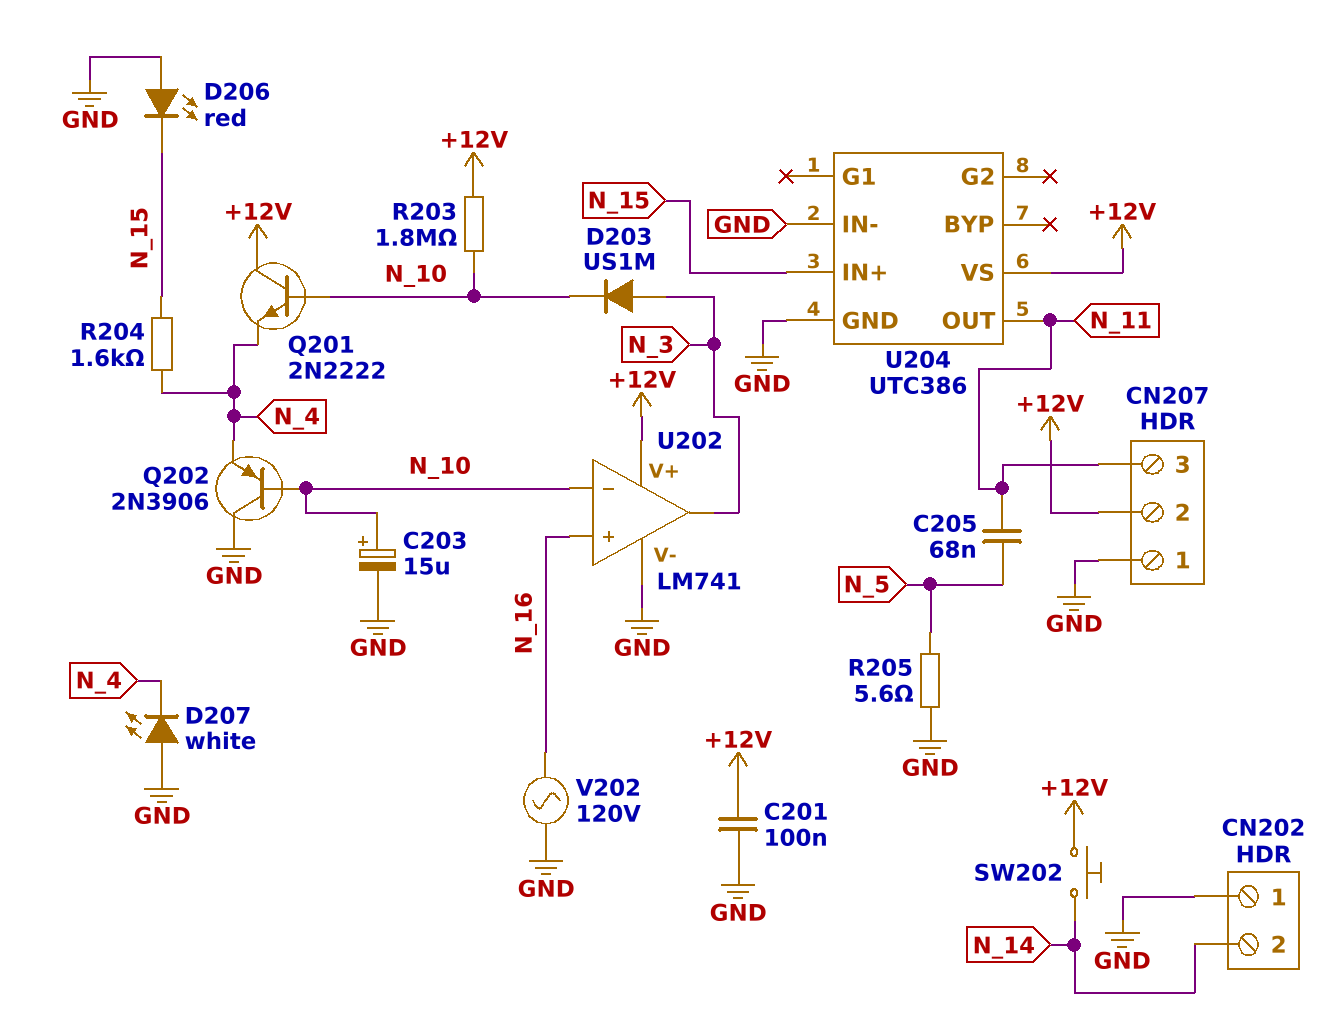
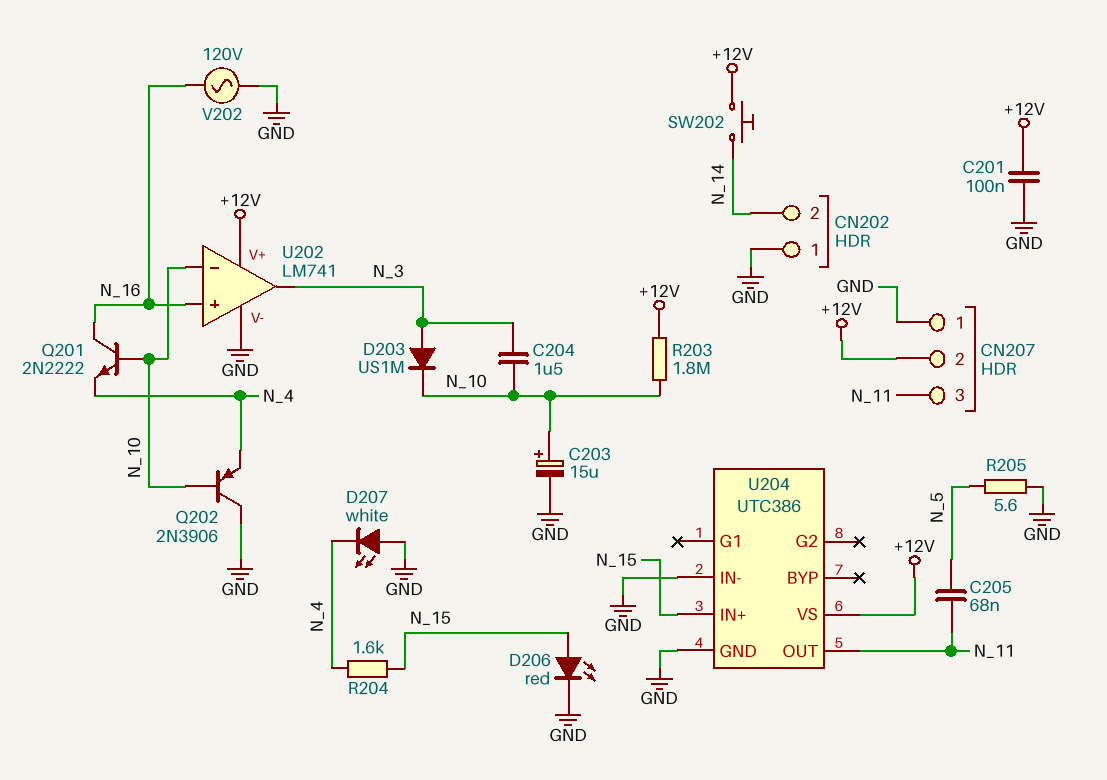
C204: none -> 1.5uF (N_3, N_10)
D206: LED red (A GND, K N_15) -> LED red (A N_15, K GND)
Q201: NPN 2N2222 (B N_10, C +12V, E N_4) -> NPN 2N2222 (B N_10, C N_16, E N_4)

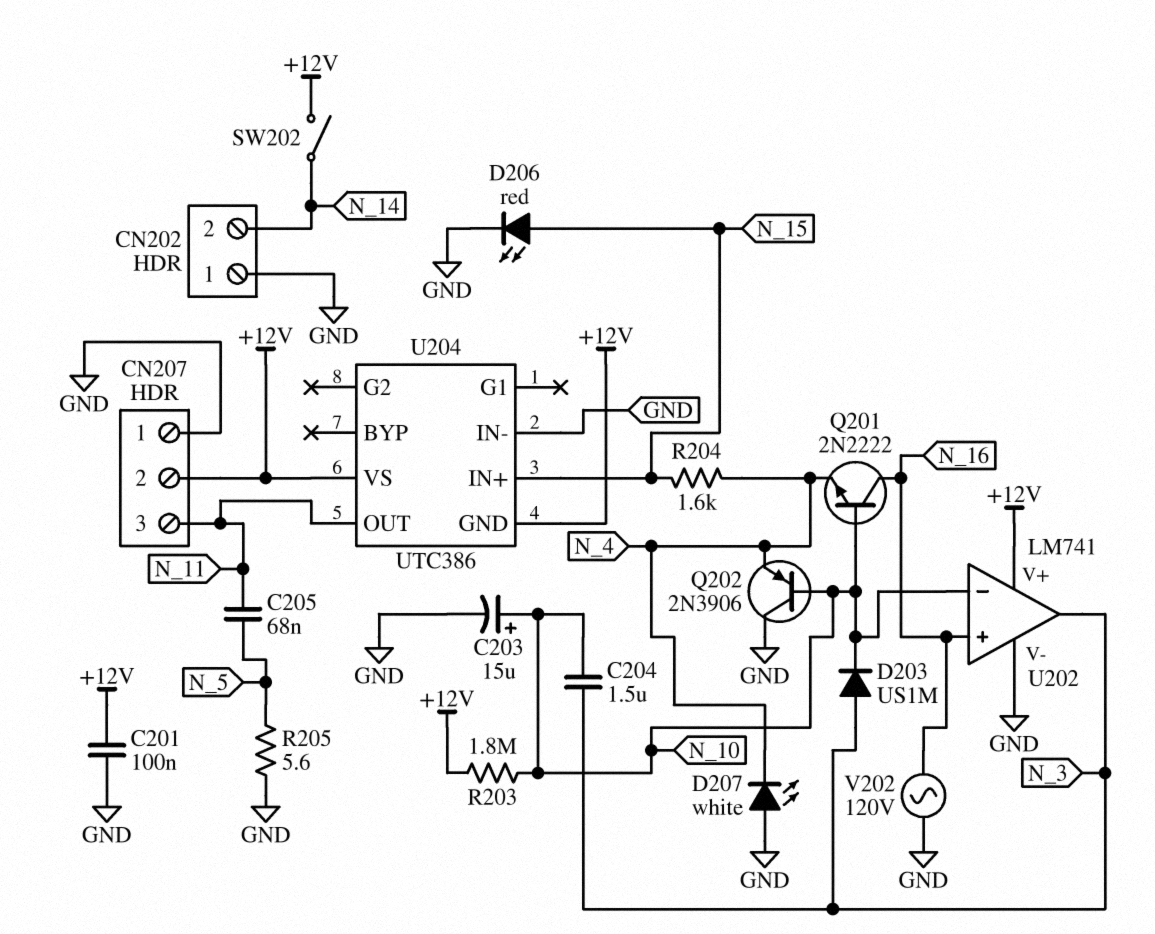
SW202: button (+12V, N_14) -> switch (+12V, N_14)
U204 pin GND: GND -> +12V

